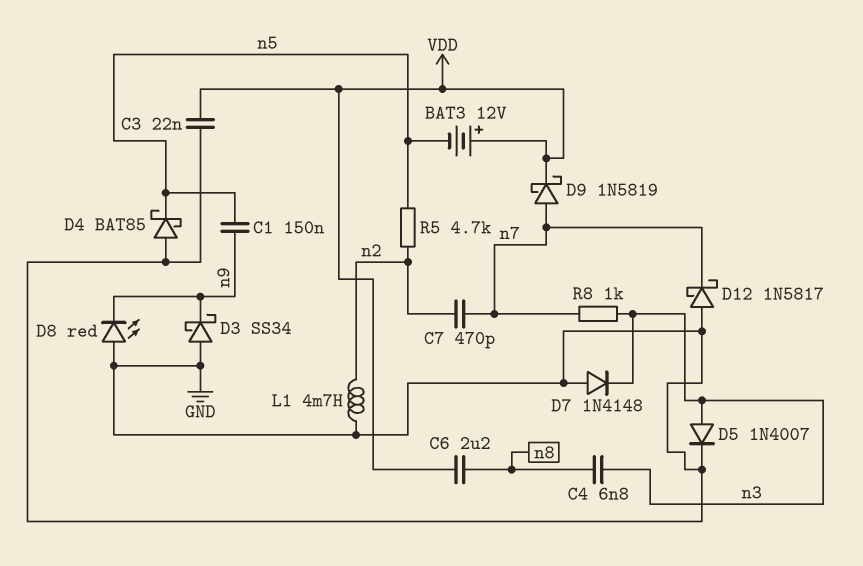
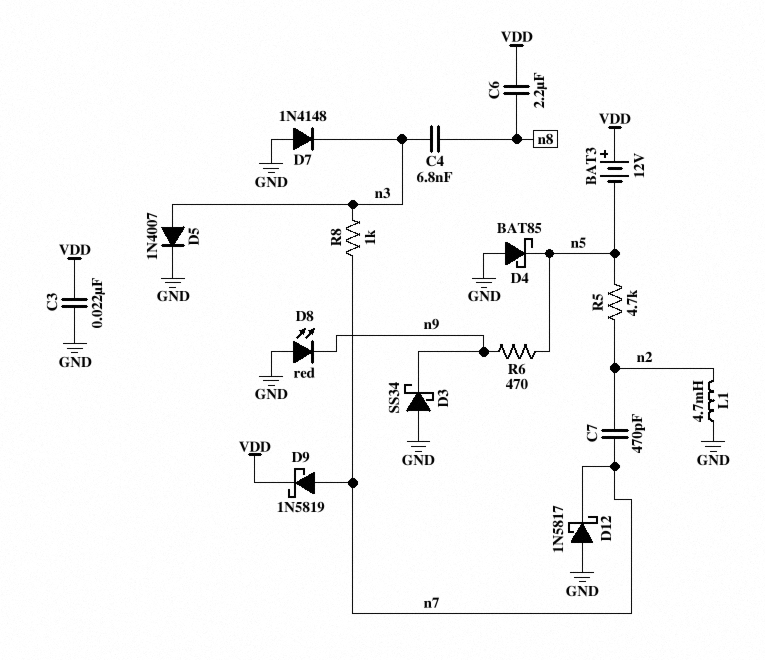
C1: 150nF (n5, n9) -> none
R6: none -> 470 (n5, n9)

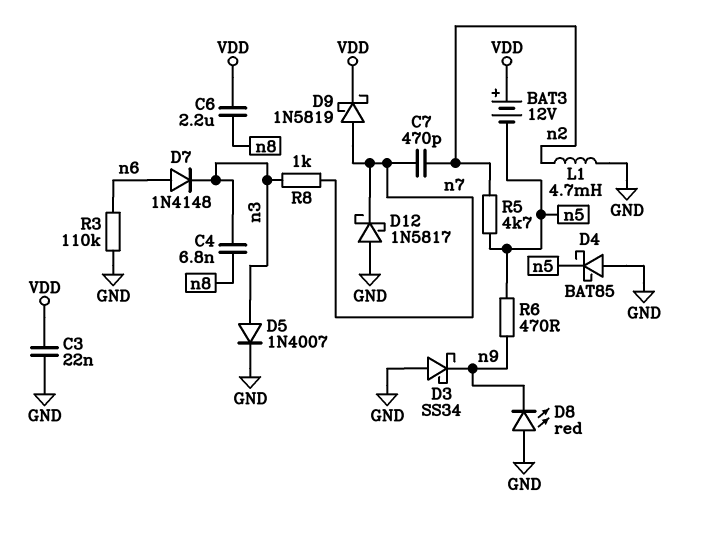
D7: diode 1N4148 (A GND, K n3) -> diode 1N4148 (A n6, K n3)
R3: none -> 110k (GND, n6)

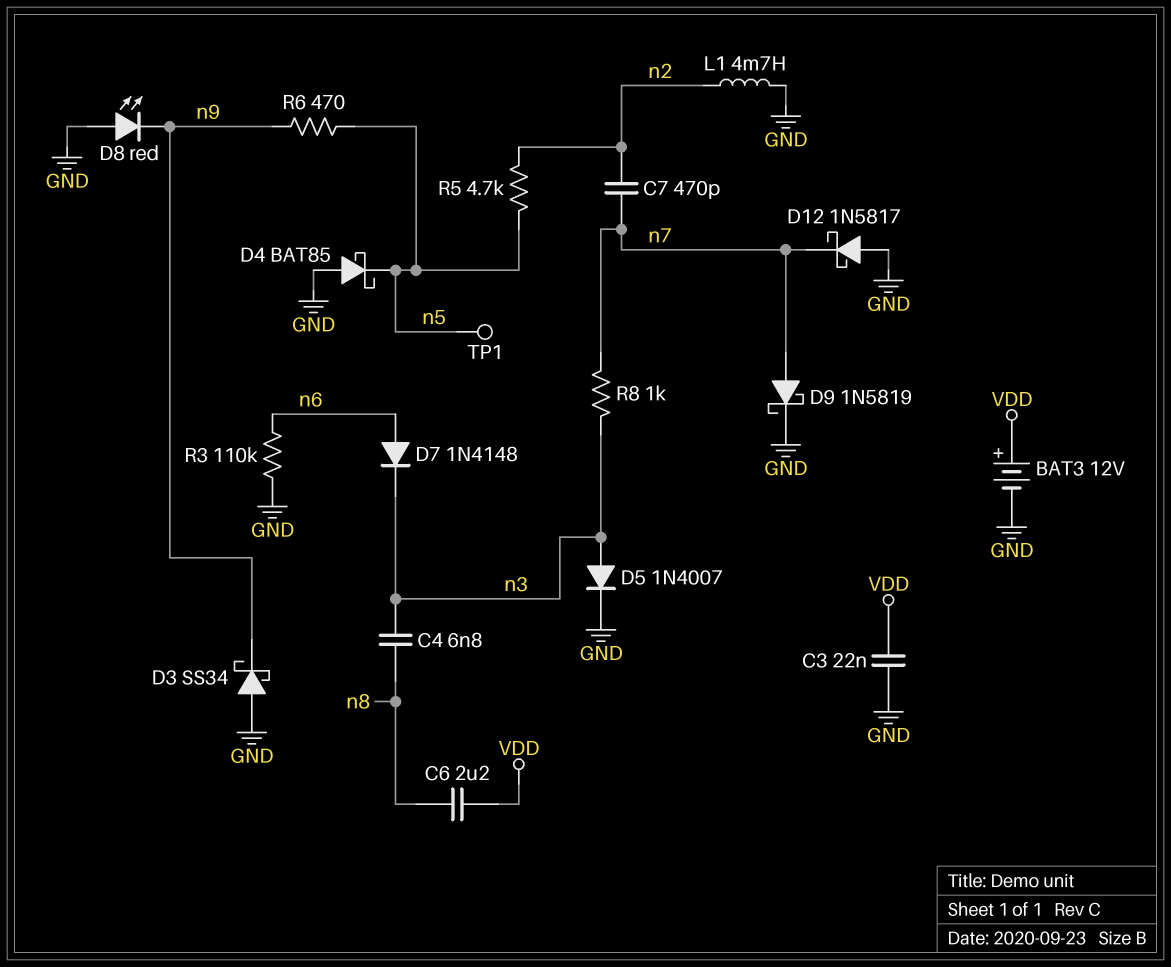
BAT3: 12V (plus VDD, minus n5) -> 12V (plus VDD, minus GND)
D9: schottky 1N5819 (A n7, K VDD) -> schottky 1N5819 (A n7, K GND)
TP1: none -> test point (n5)

